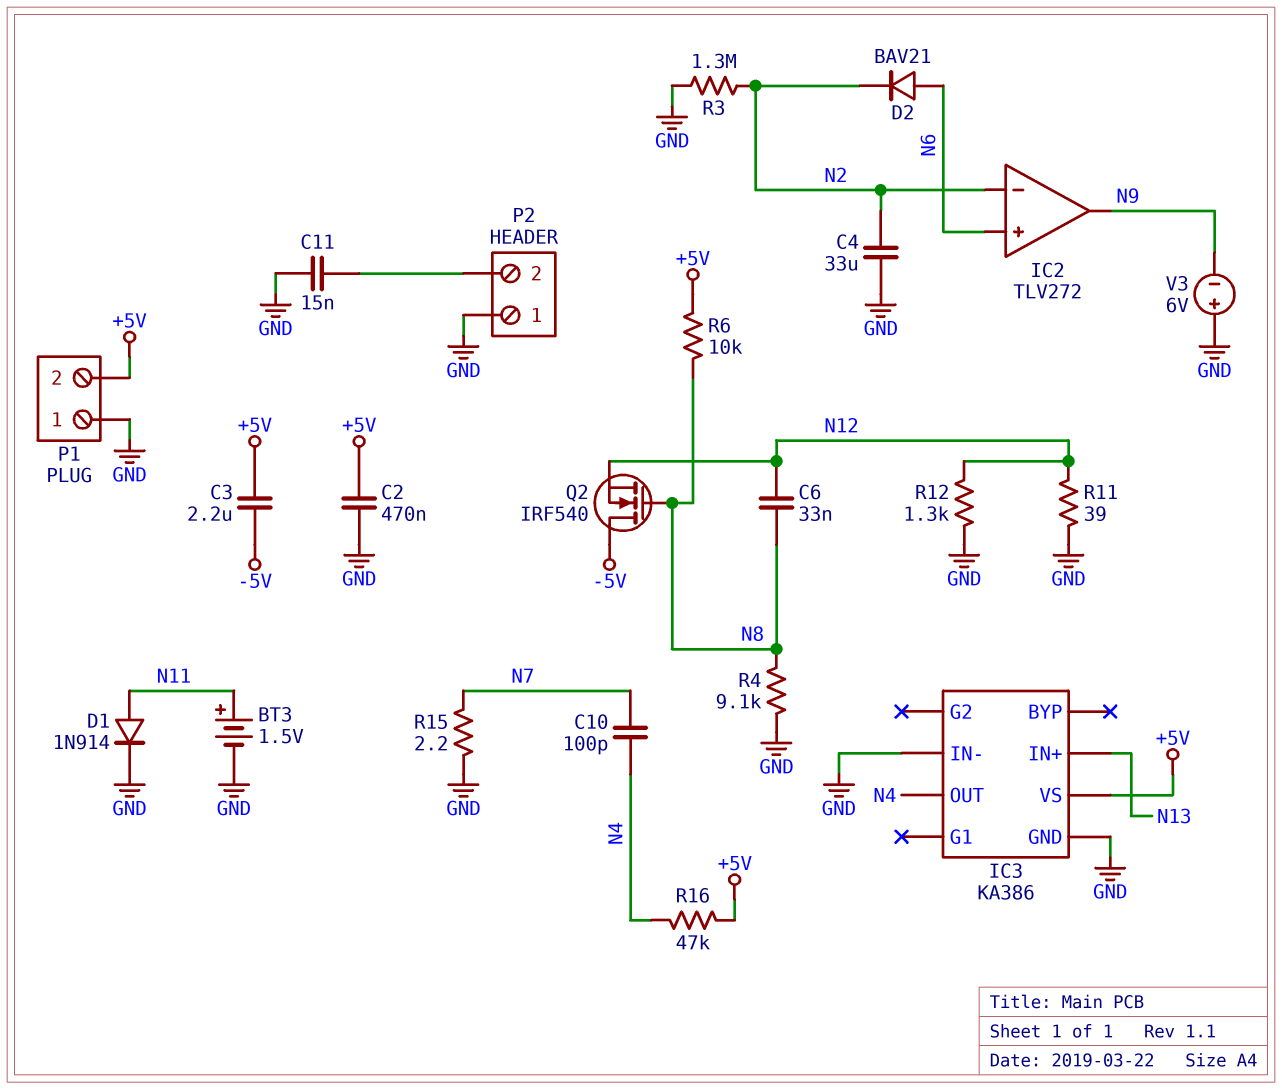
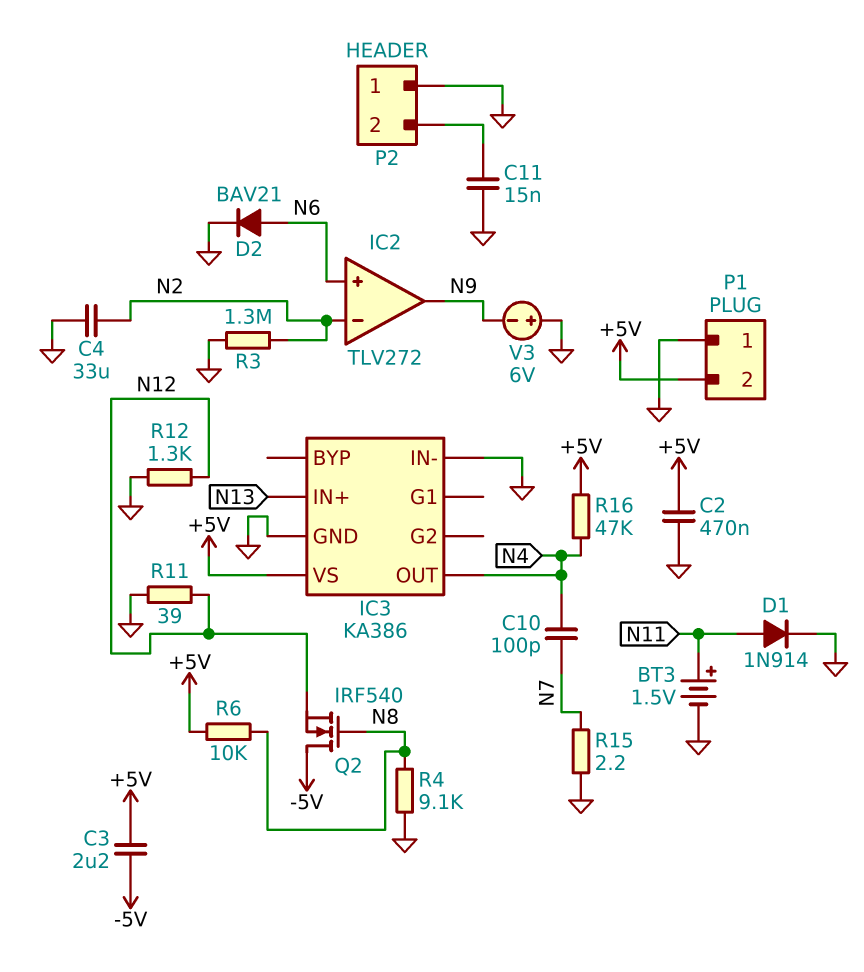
C6: 33nF (N8, N12) -> none
D2: diode BAV21 (A N6, K N2) -> diode BAV21 (A N6, K GND)

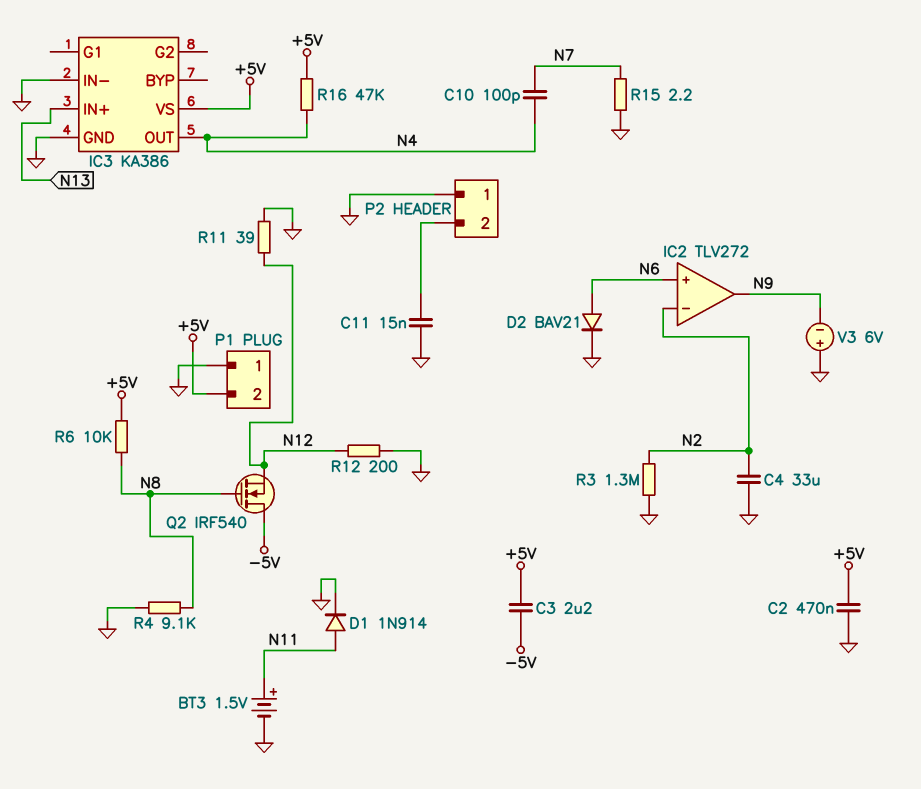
R12: 1.3k (GND, N12) -> 200 (GND, N12)

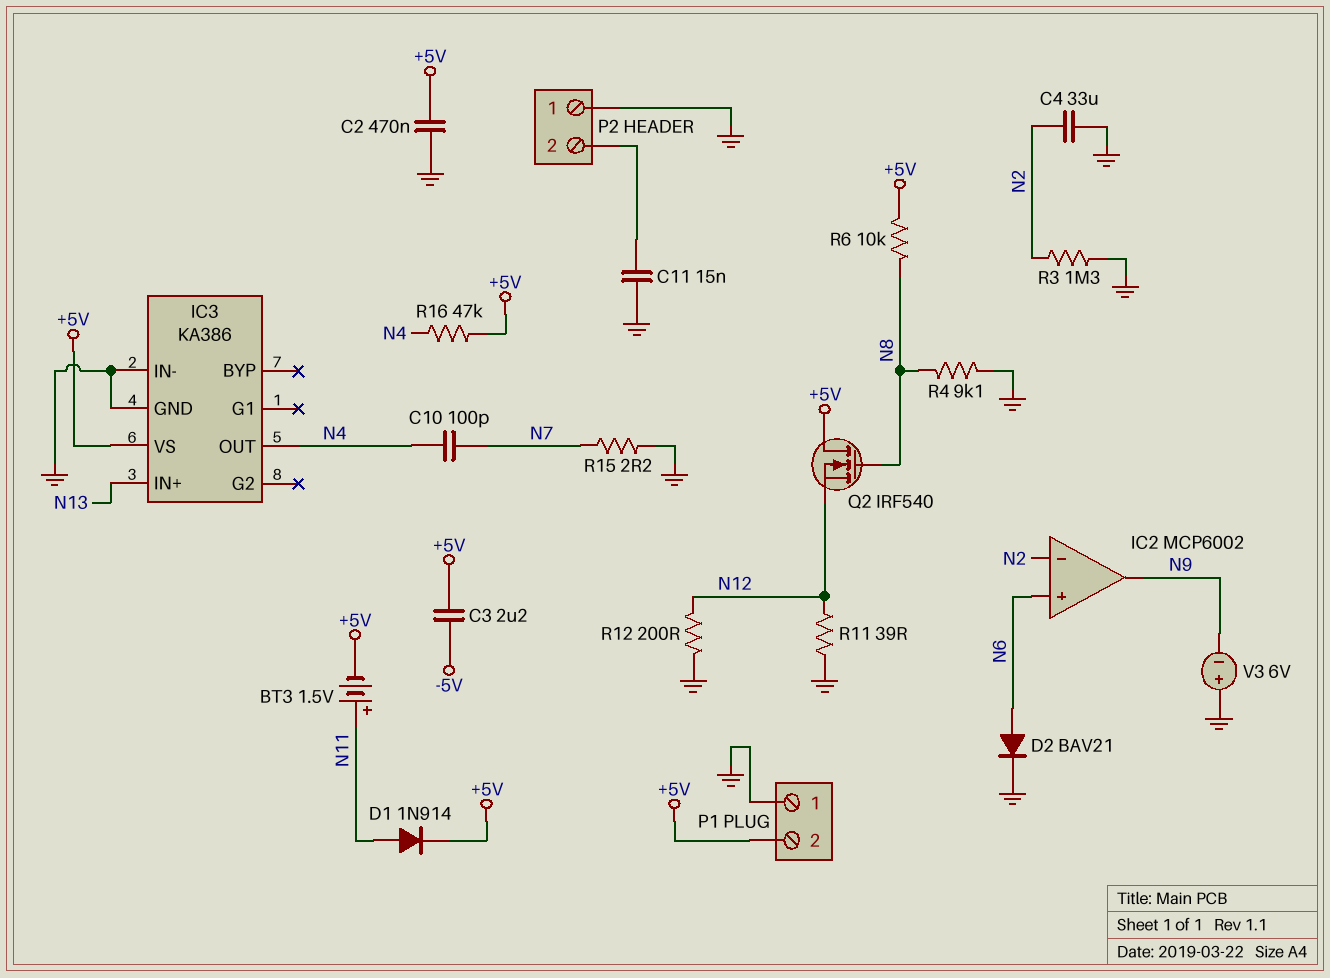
BT3: 1.5V (plus N11, minus GND) -> 1.5V (plus N11, minus +5V)
D1: diode 1N914 (A N11, K GND) -> diode 1N914 (A N11, K +5V)
IC2: TLV272 -> MCP6002
Q2: NMOS IRF540 (G N8, D -5V, S N12) -> NMOS IRF540 (G N8, D +5V, S N12)

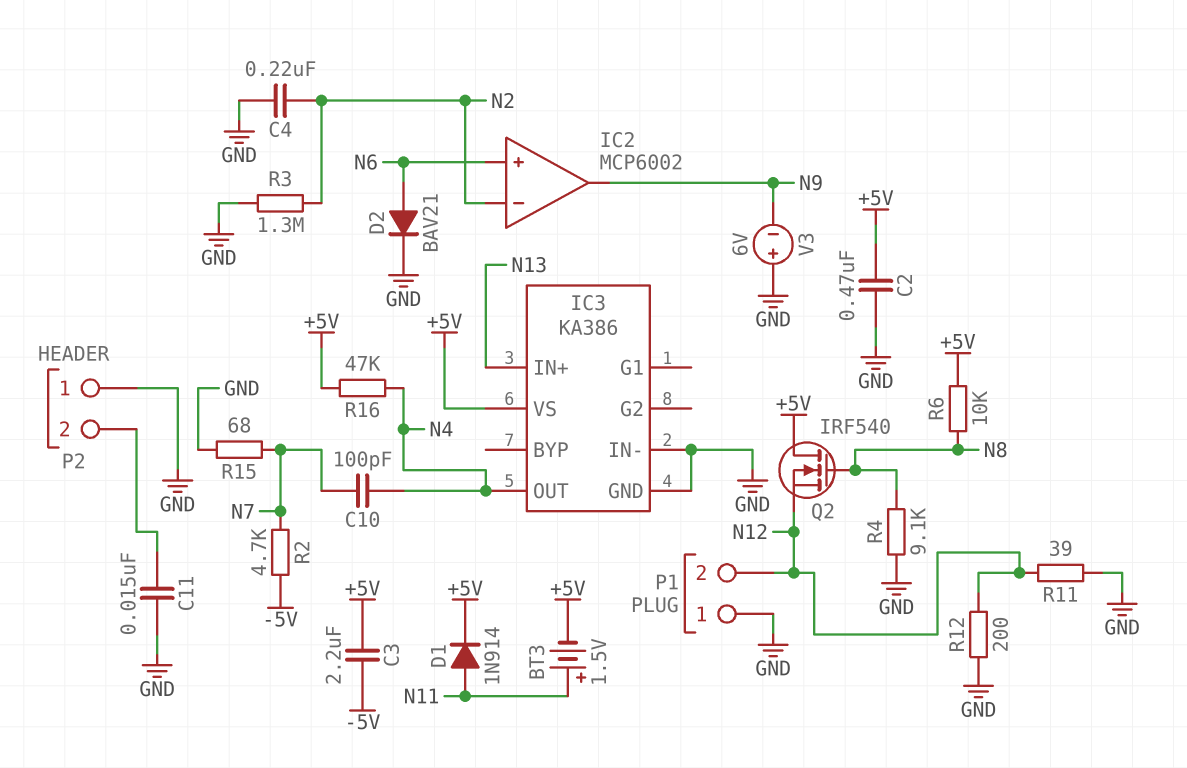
C4: 33uF (GND, N2) -> 220nF (GND, N2)
P1 pin 2: +5V -> N12
R2: none -> 4.7k (-5V, N7)
R15: 2.2 (GND, N7) -> 68 (GND, N7)

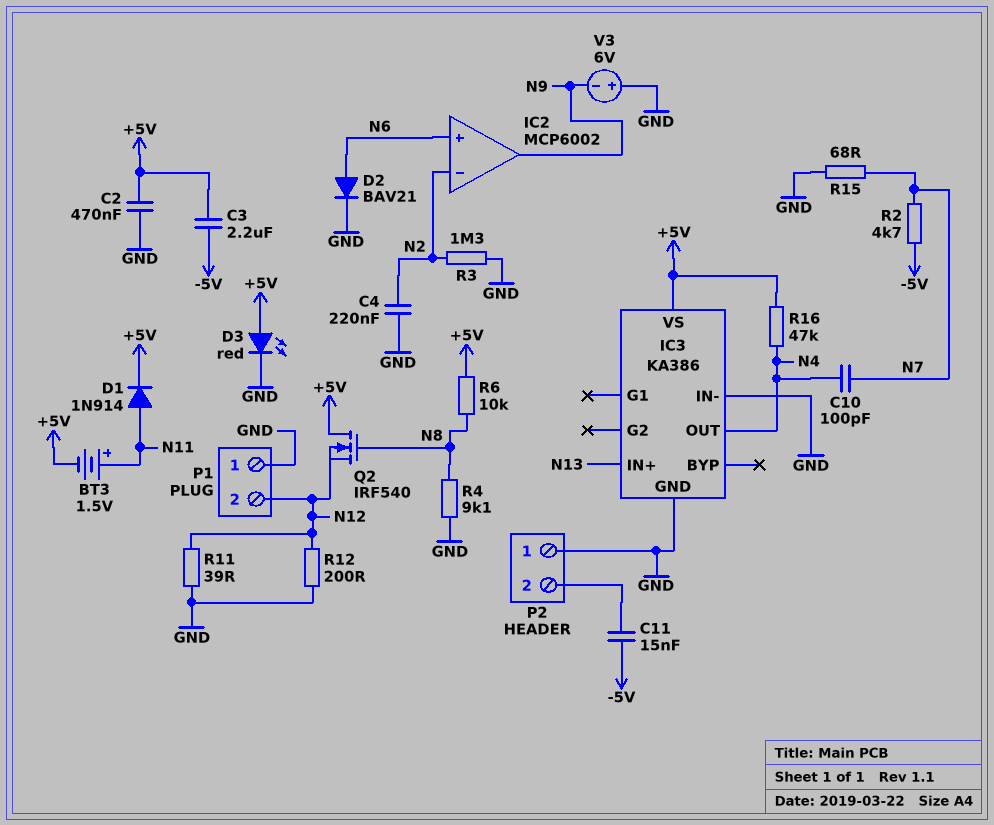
C11: 15nF (GND, P2/2) -> 15nF (-5V, P2/2)
D3: none -> LED red (A +5V, K GND)

